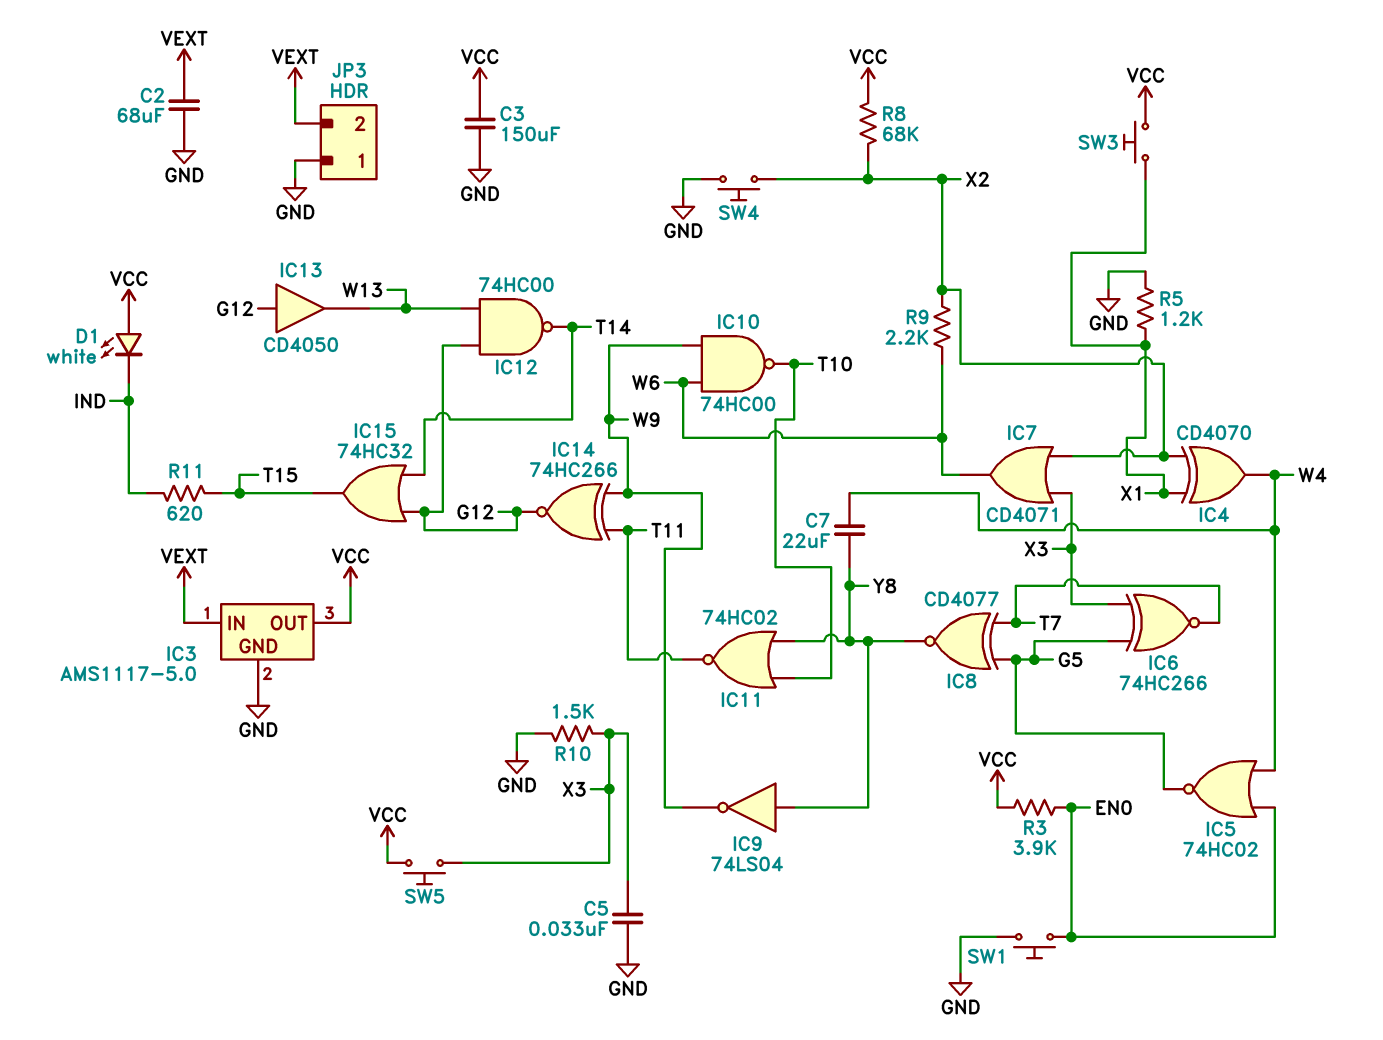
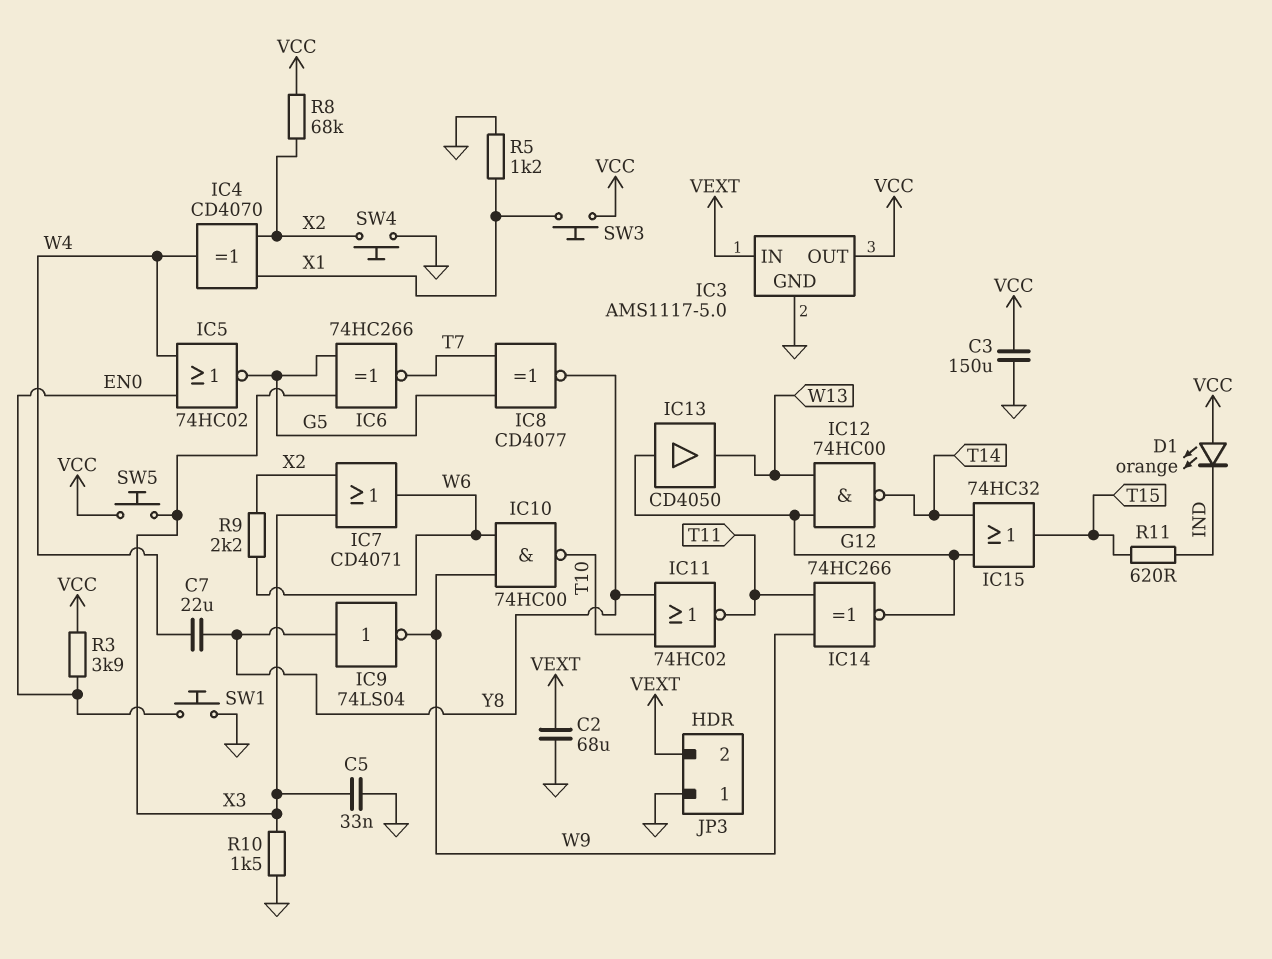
D1: LED white (A VCC, K IND) -> LED orange (A VCC, K IND)

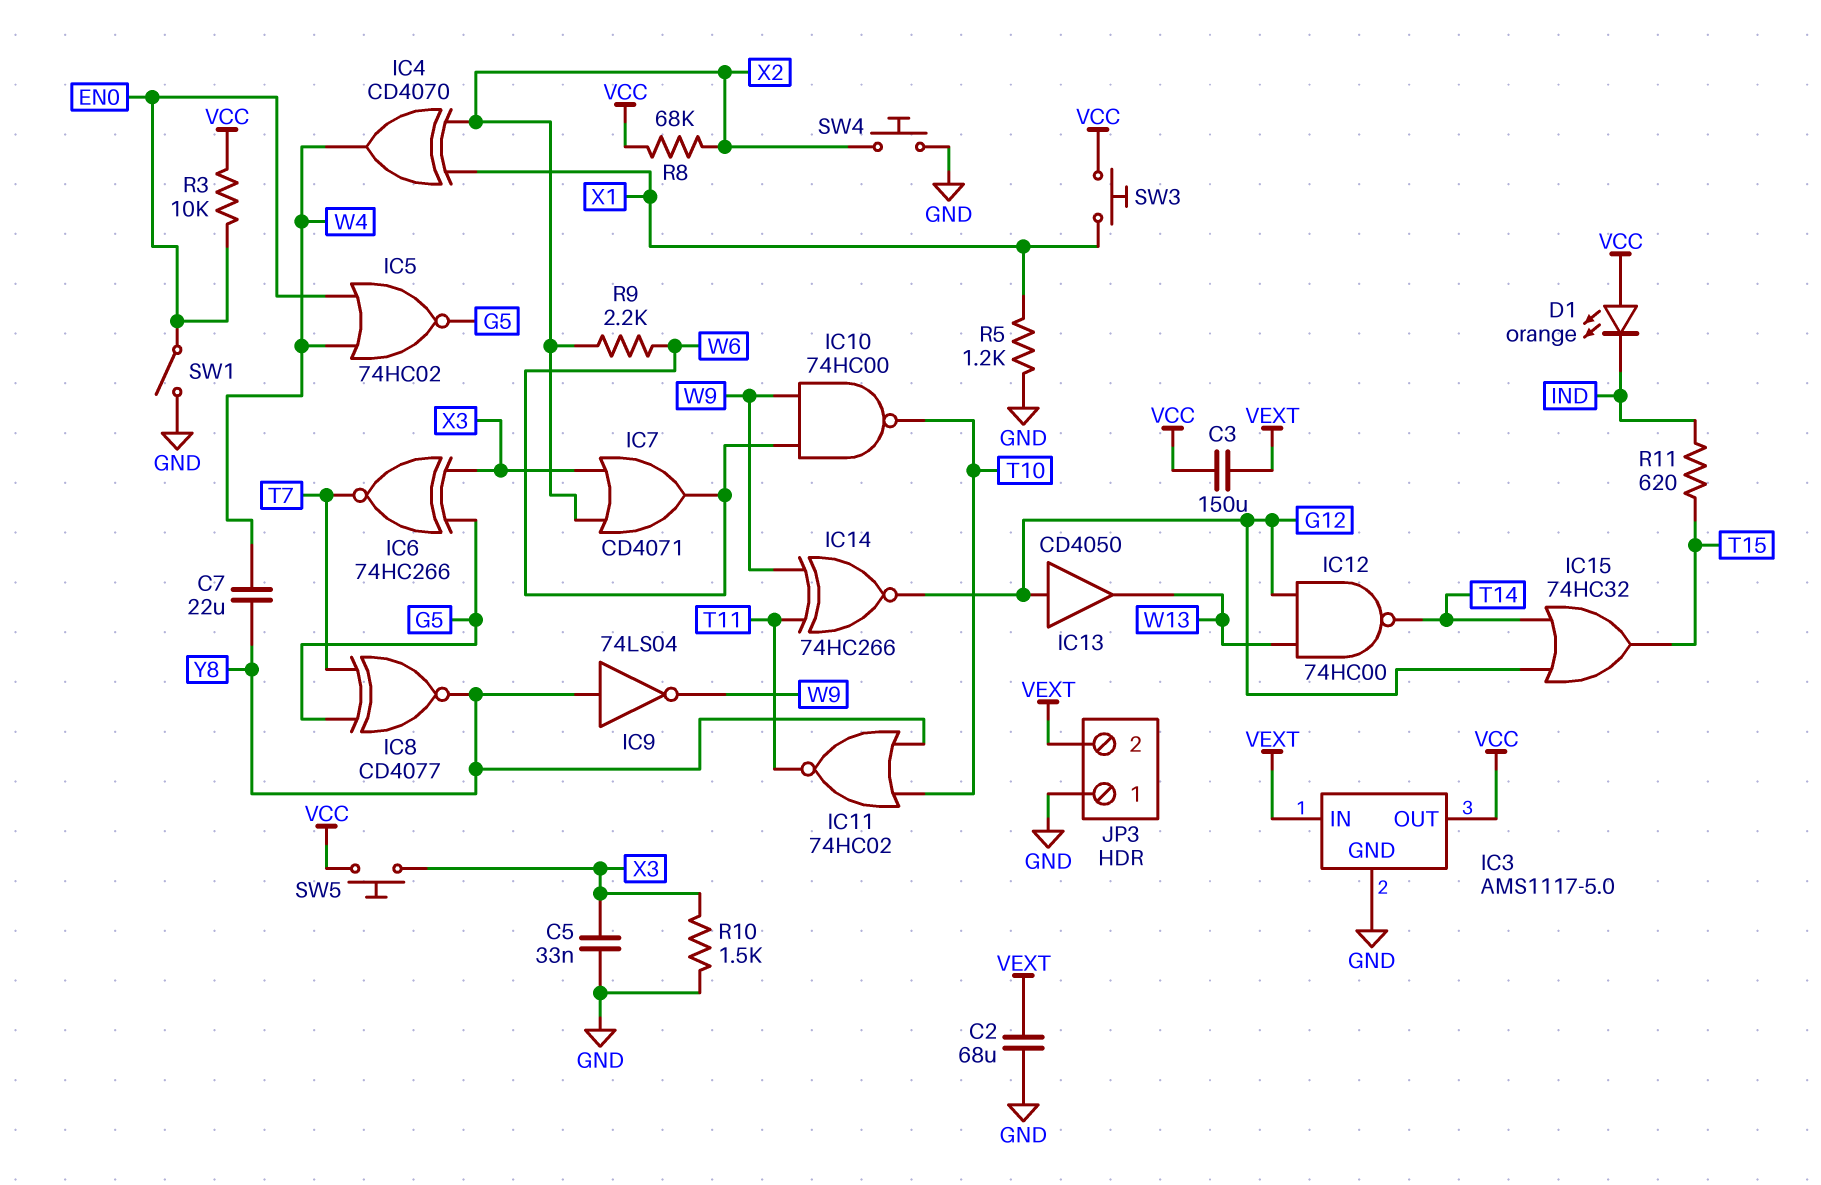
C3: 150uF (GND, VCC) -> 150uF (VCC, VEXT)
R3: 3.9k (EN0, VCC) -> 10k (EN0, VCC)
SW1: button (EN0, GND) -> switch (EN0, GND)

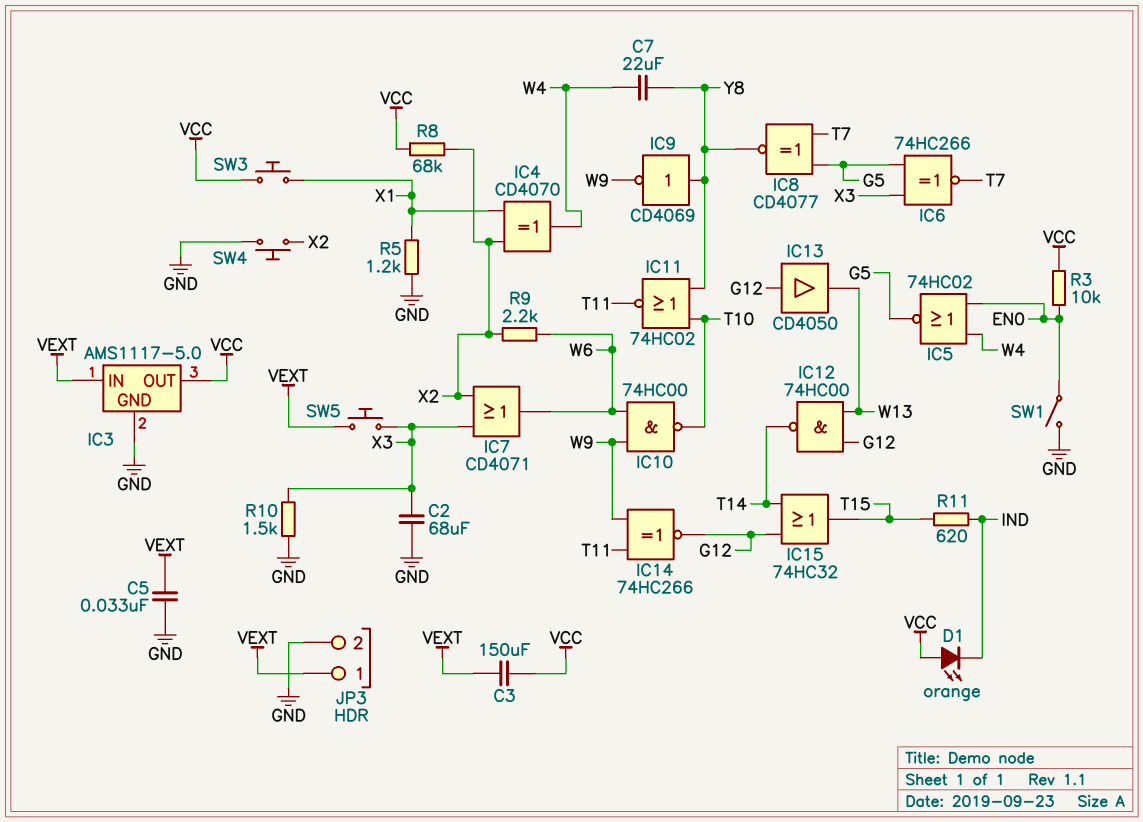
C2: 68uF (GND, VEXT) -> 68uF (GND, X3)
C5: 33nF (GND, X3) -> 33nF (GND, VEXT)
IC9: NOT 74LS04 (in Y8, out W9) -> NOT CD4069 (in Y8, out W9)
JP3 pin 1: GND -> VEXT
JP3 pin 2: VEXT -> GND
SW5: button (VCC, X3) -> button (VEXT, X3)

